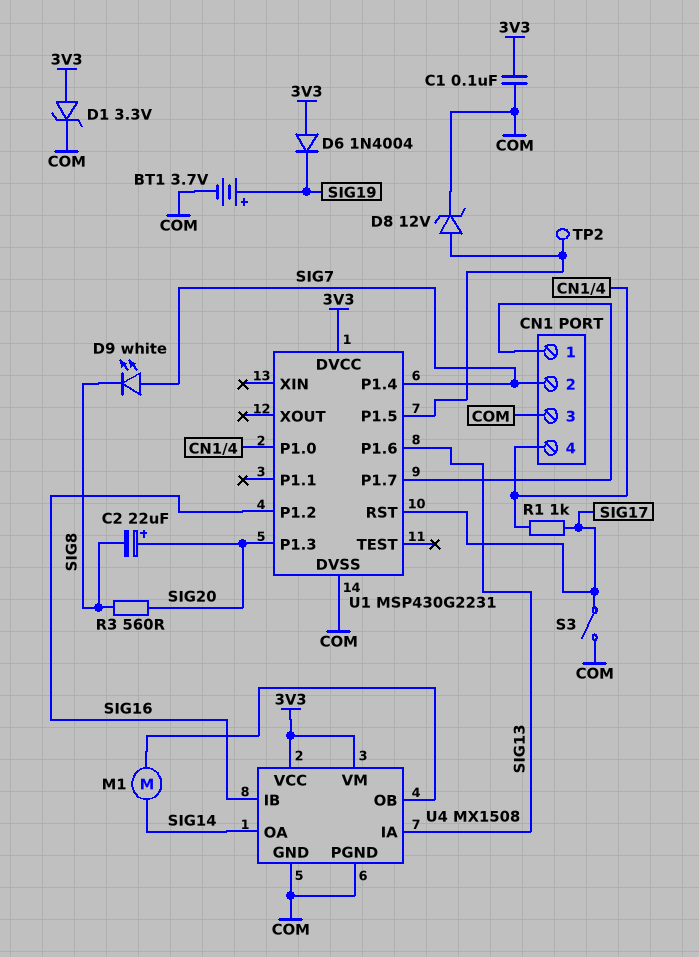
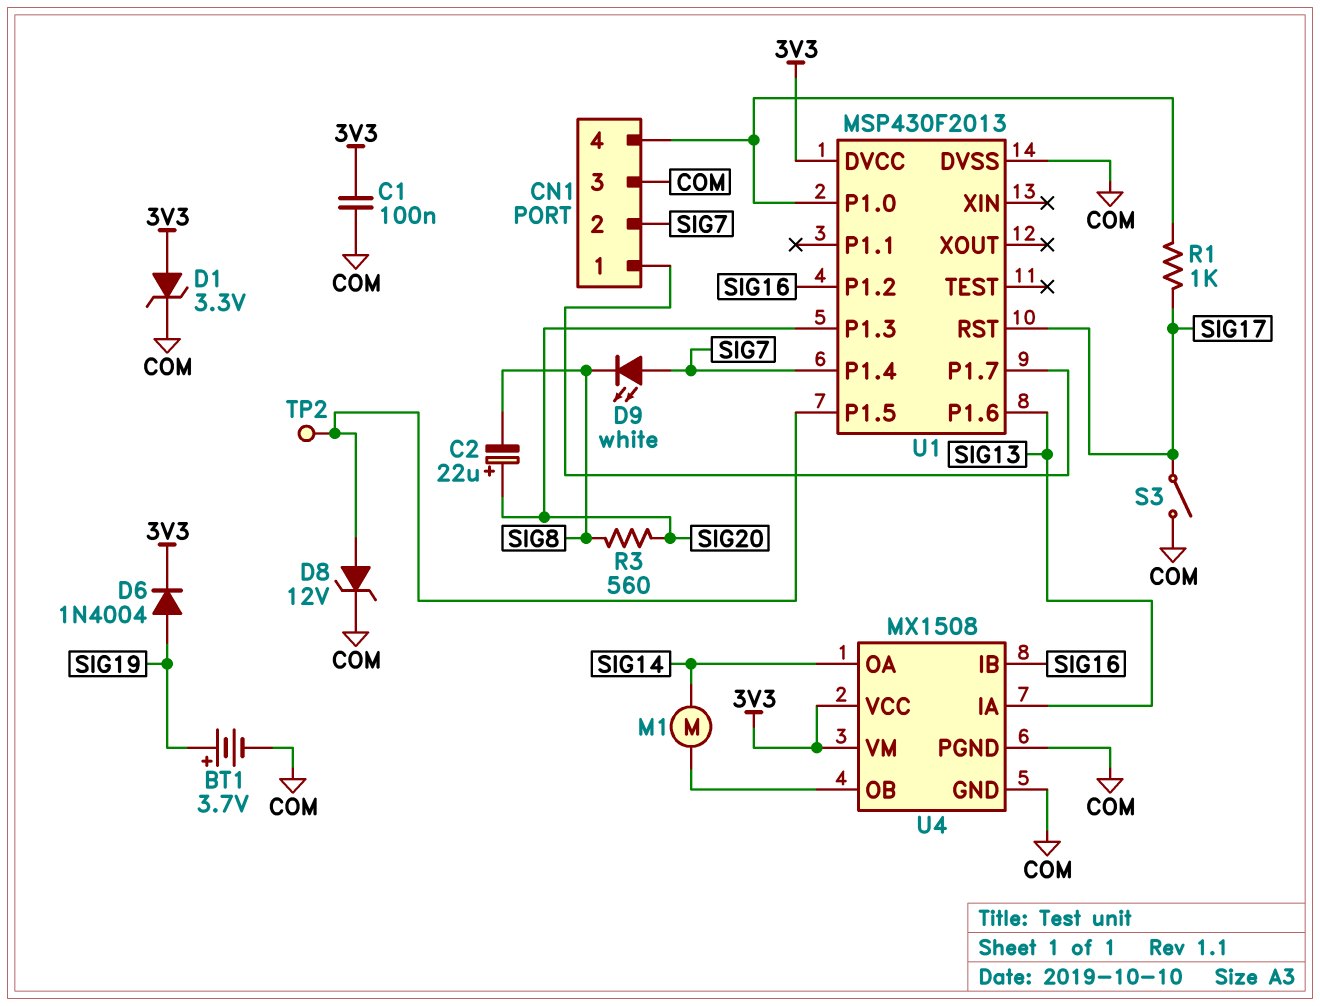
D6: diode 1N4004 (A 3V3, K SIG19) -> diode 1N4004 (A SIG19, K 3V3)
U1: MSP430G2231 -> MSP430F2013

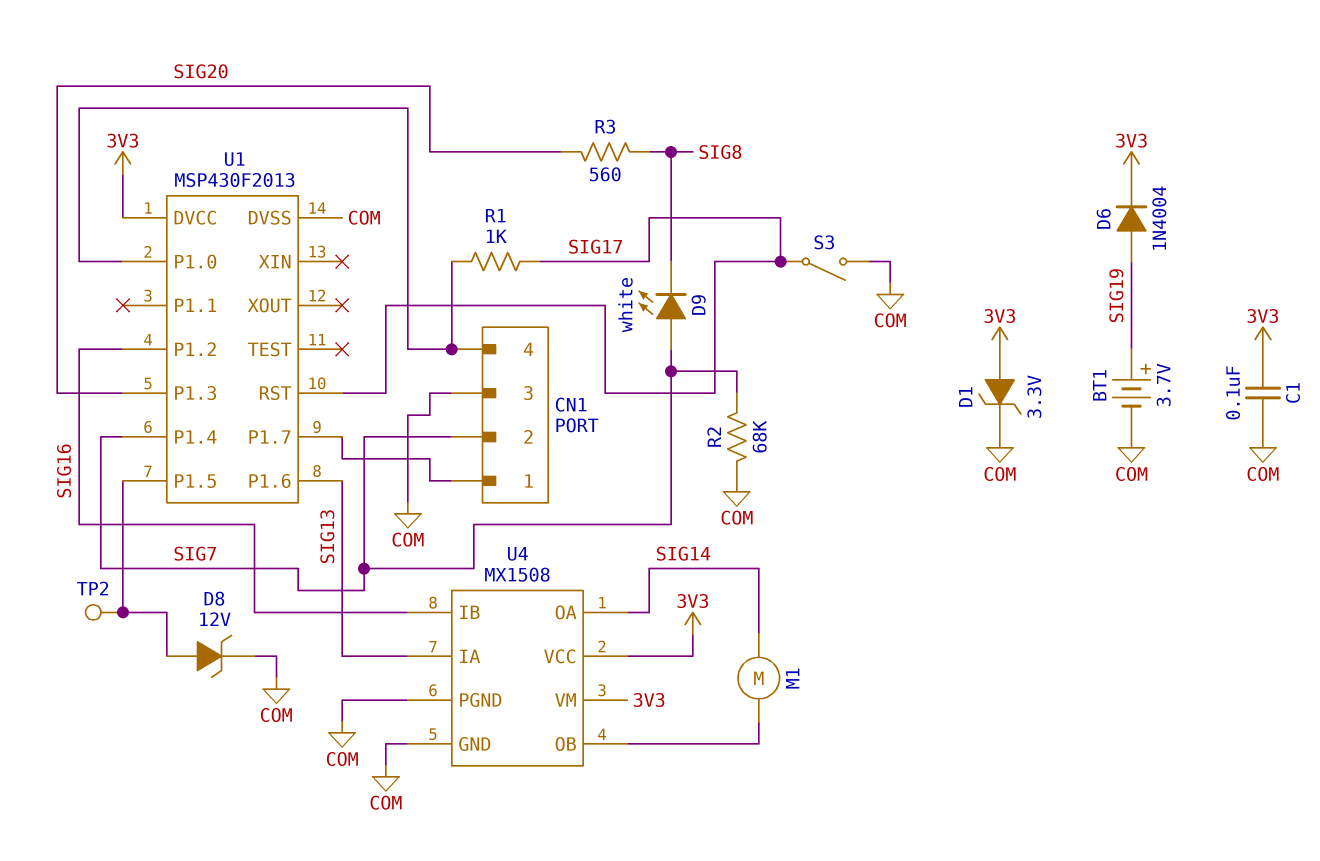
C2: 22uF (plus SIG20, minus SIG8) -> none
R2: none -> 68k (COM, SIG7)

